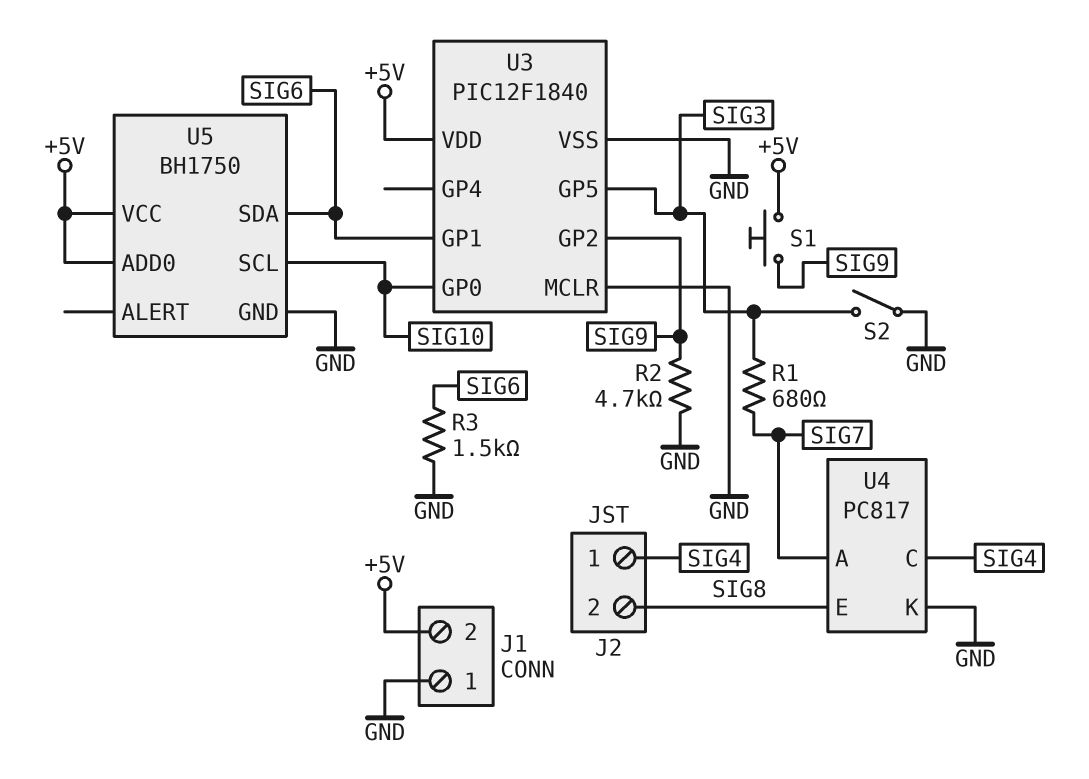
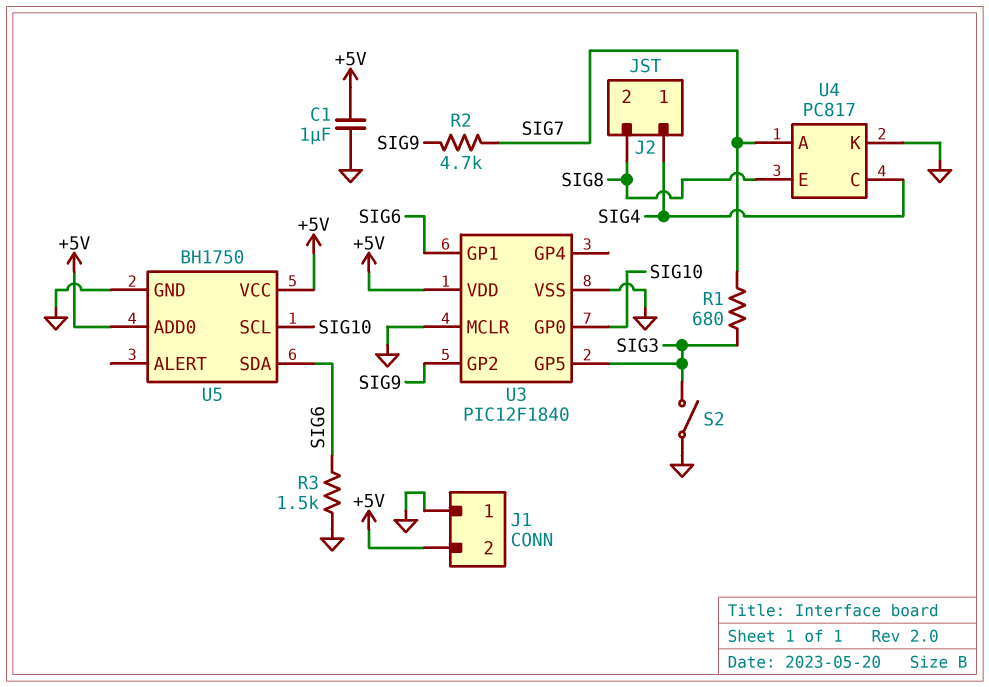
C1: none -> 1uF (+5V, GND)
R2: 4.7k (GND, SIG9) -> 4.7k (SIG7, SIG9)
S1: button (+5V, SIG9) -> none

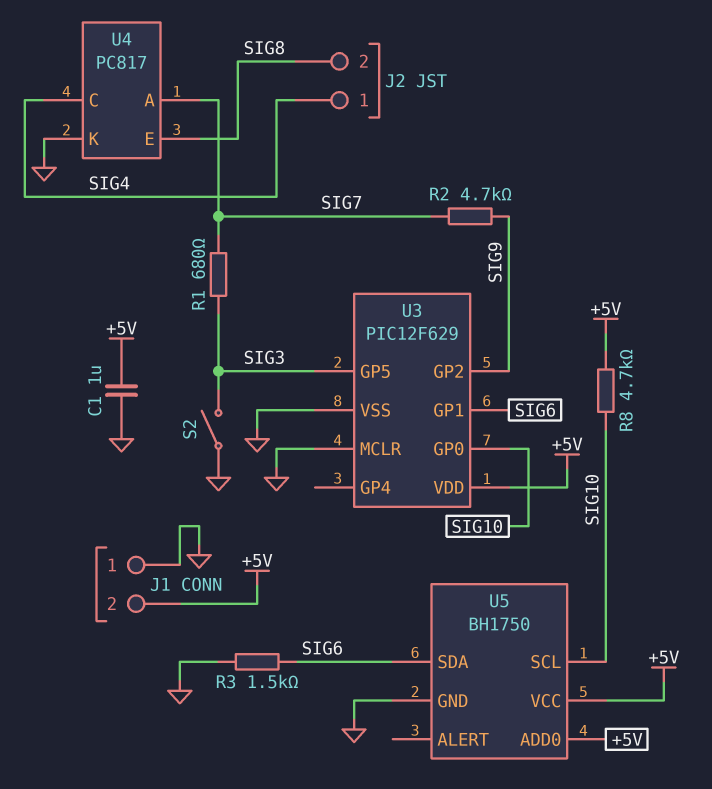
R8: none -> 4.7k (+5V, SIG10)
U3: PIC12F1840 -> PIC12F629

